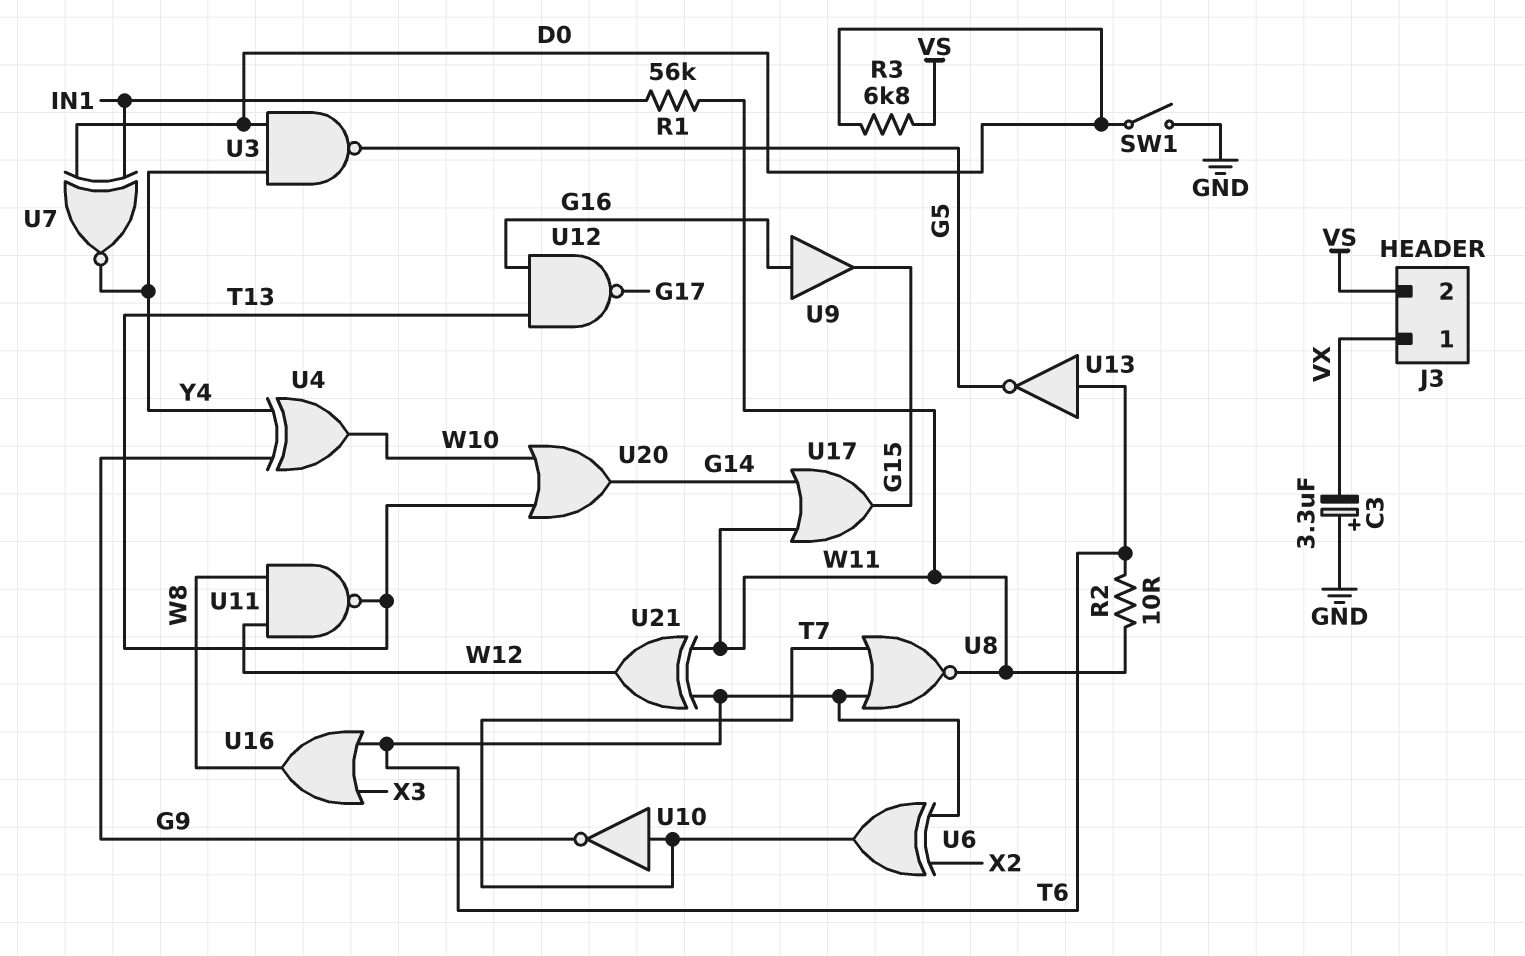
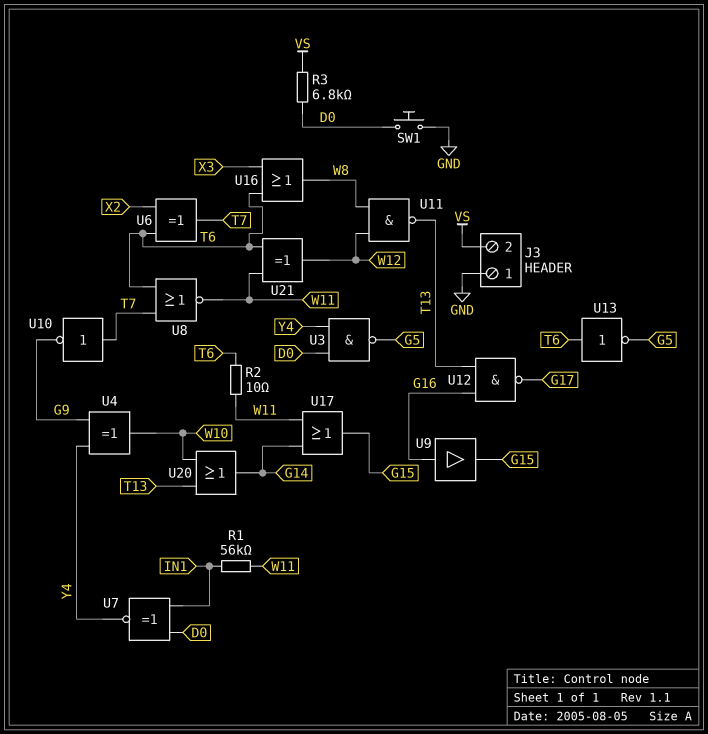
C3: 3.3uF (plus GND, minus VX) -> none
J3 pin 1: VX -> GND
SW1: switch (D0, GND) -> button (D0, GND)

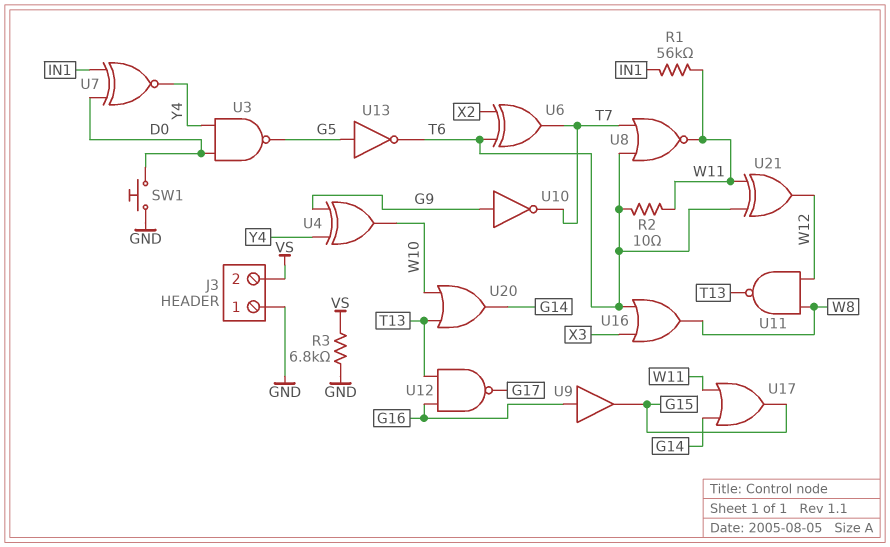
R3: 6.8k (D0, VS) -> 6.8k (GND, VS)
U10: NOT (in T7, out G9) -> NOT (in G9, out T7)
U13: NOT (in T6, out G5) -> NOT (in G5, out T6)

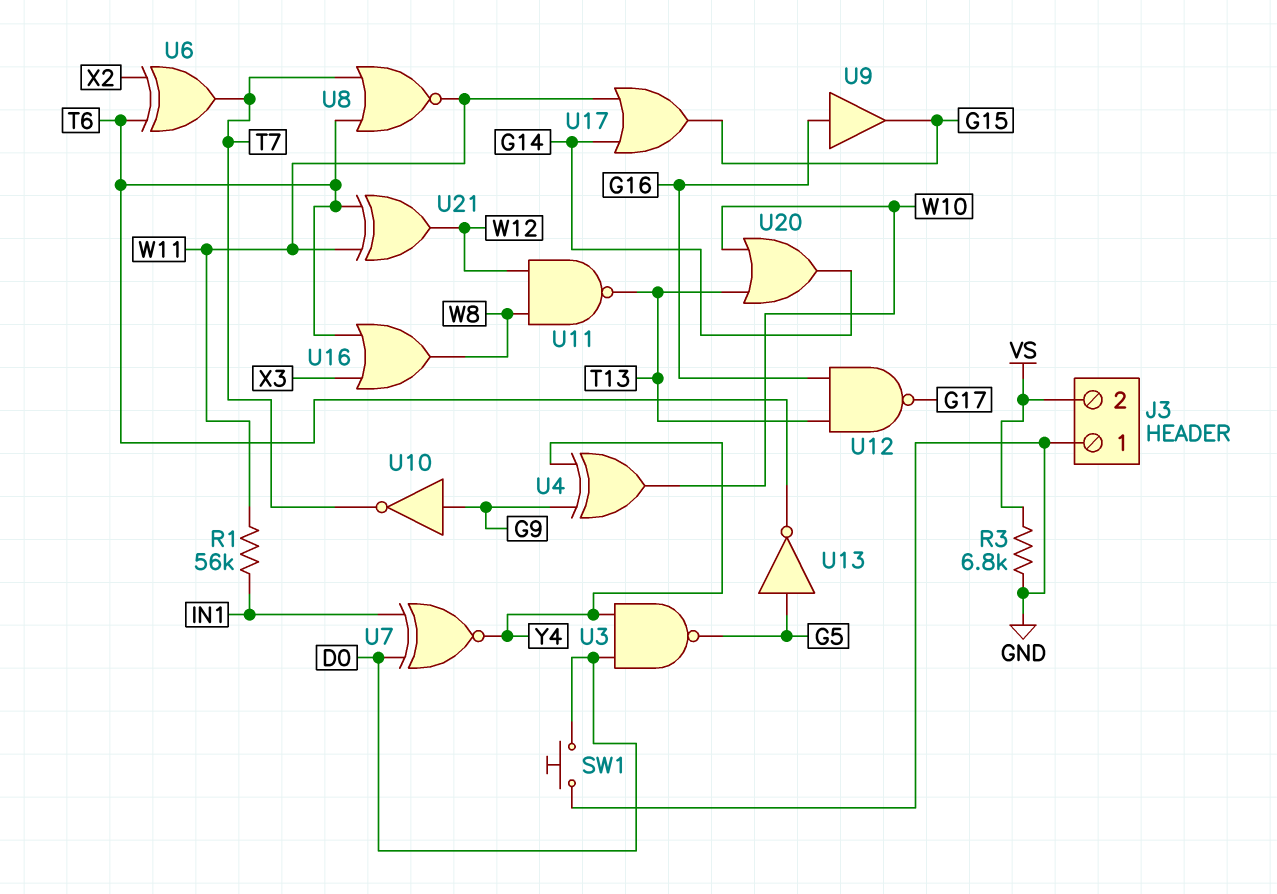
R2: 10 (T6, W11) -> none

